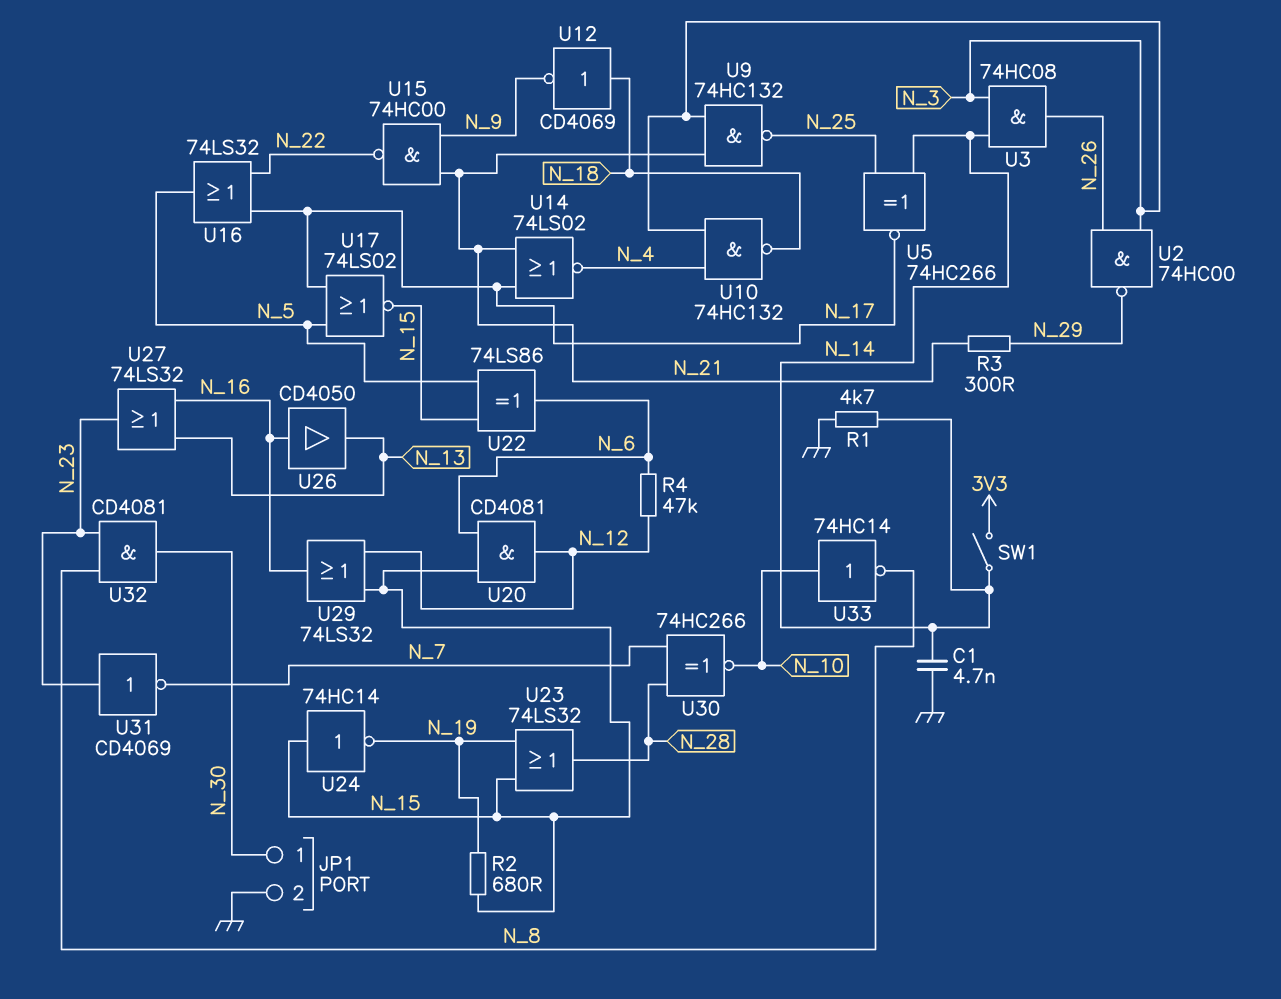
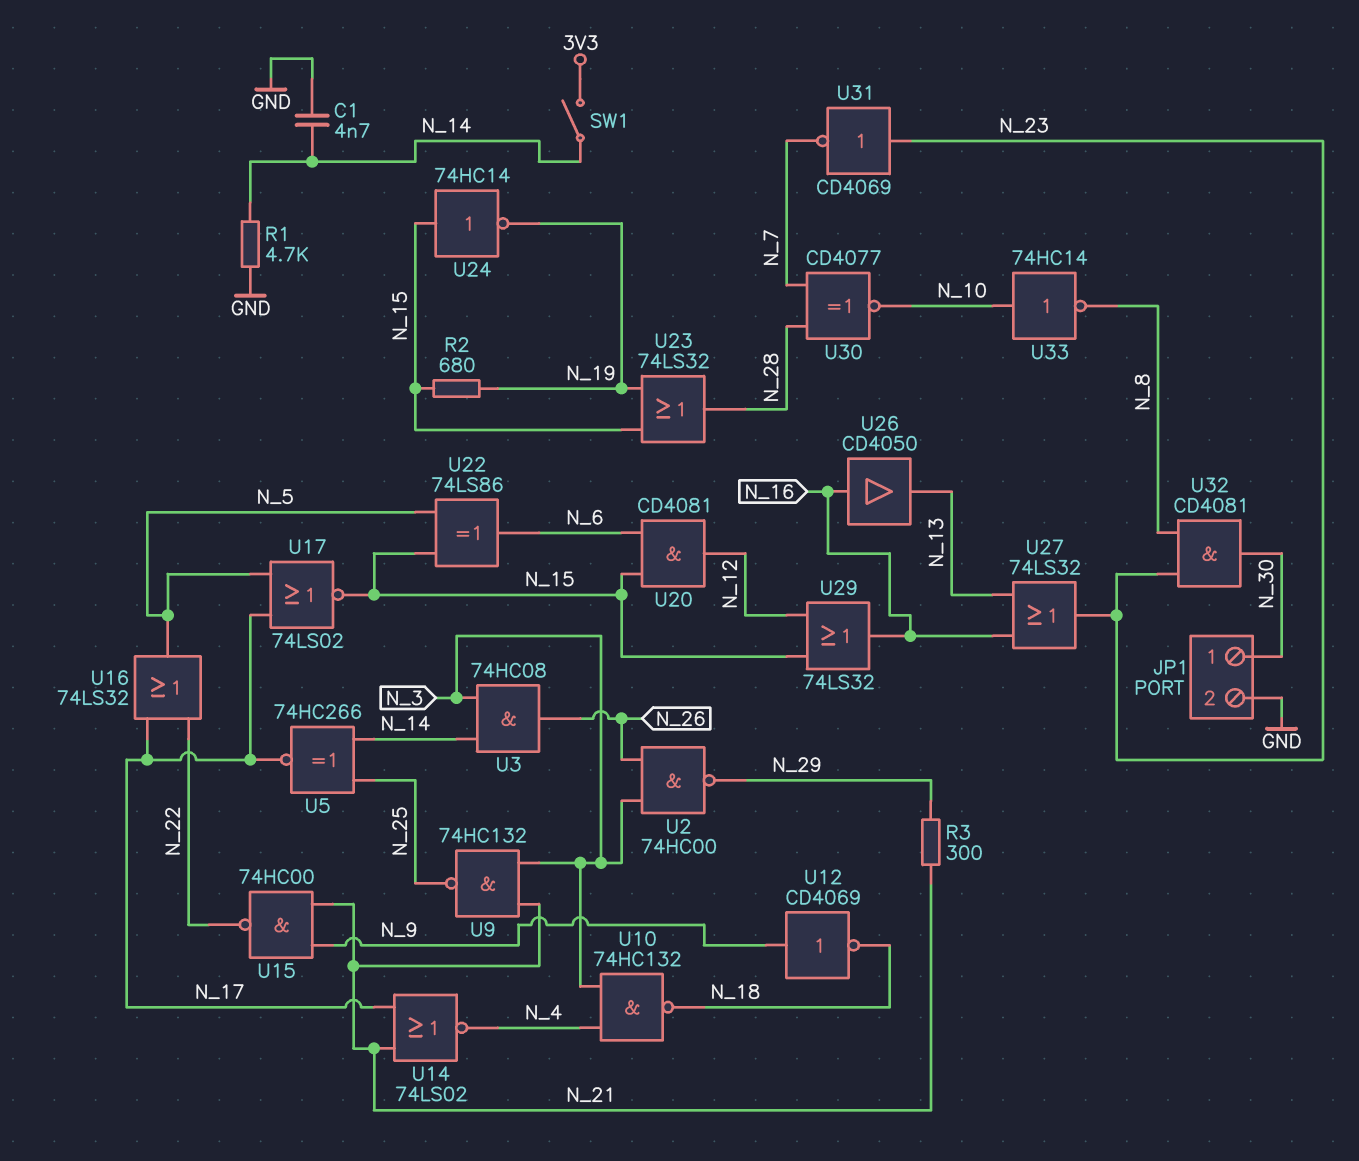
R4: 47k (N_6, N_12) -> none
U12: NOT CD4069 (in N_18, out N_9) -> NOT CD4069 (in N_9, out N_18)
U30: XNOR 74HC266 (in N_7, in N_28, out N_10) -> XNOR CD4077 (in N_7, in N_28, out N_10)

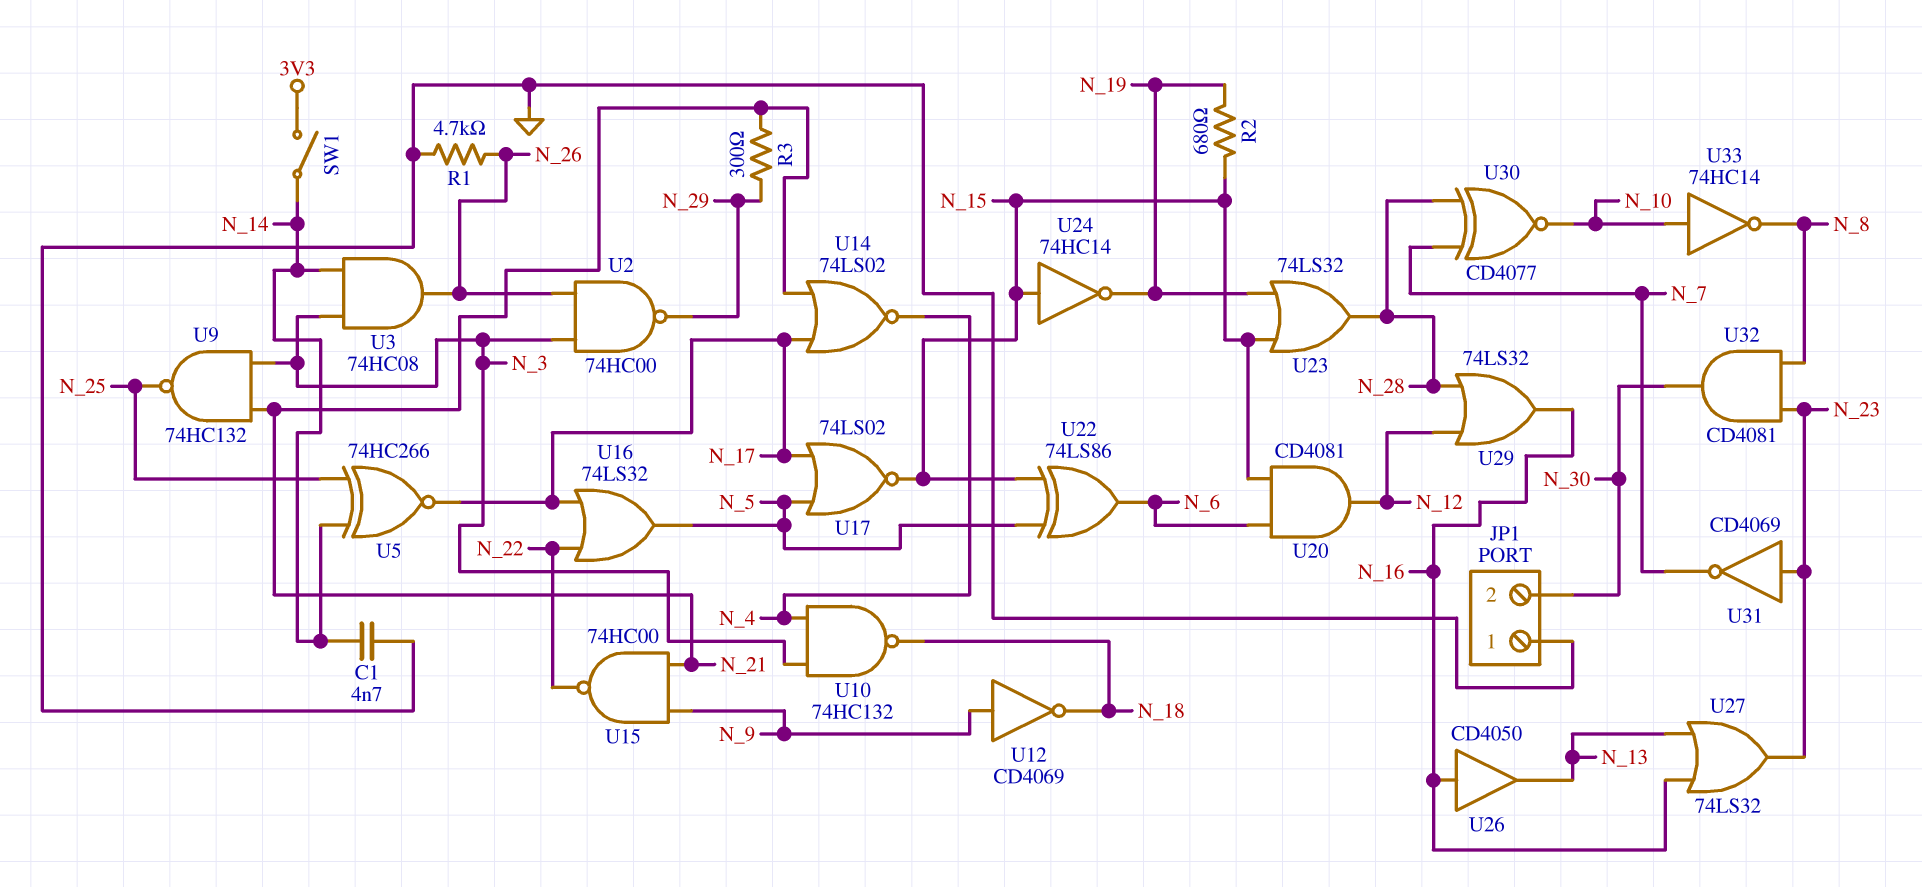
JP1 pin 1: N_30 -> GND
JP1 pin 2: GND -> N_30
R1: 4.7k (GND, N_14) -> 4.7k (GND, N_26)
U29: OR 74LS32 (in N_12, in N_15, out N_16) -> OR 74LS32 (in N_12, in N_28, out N_16)

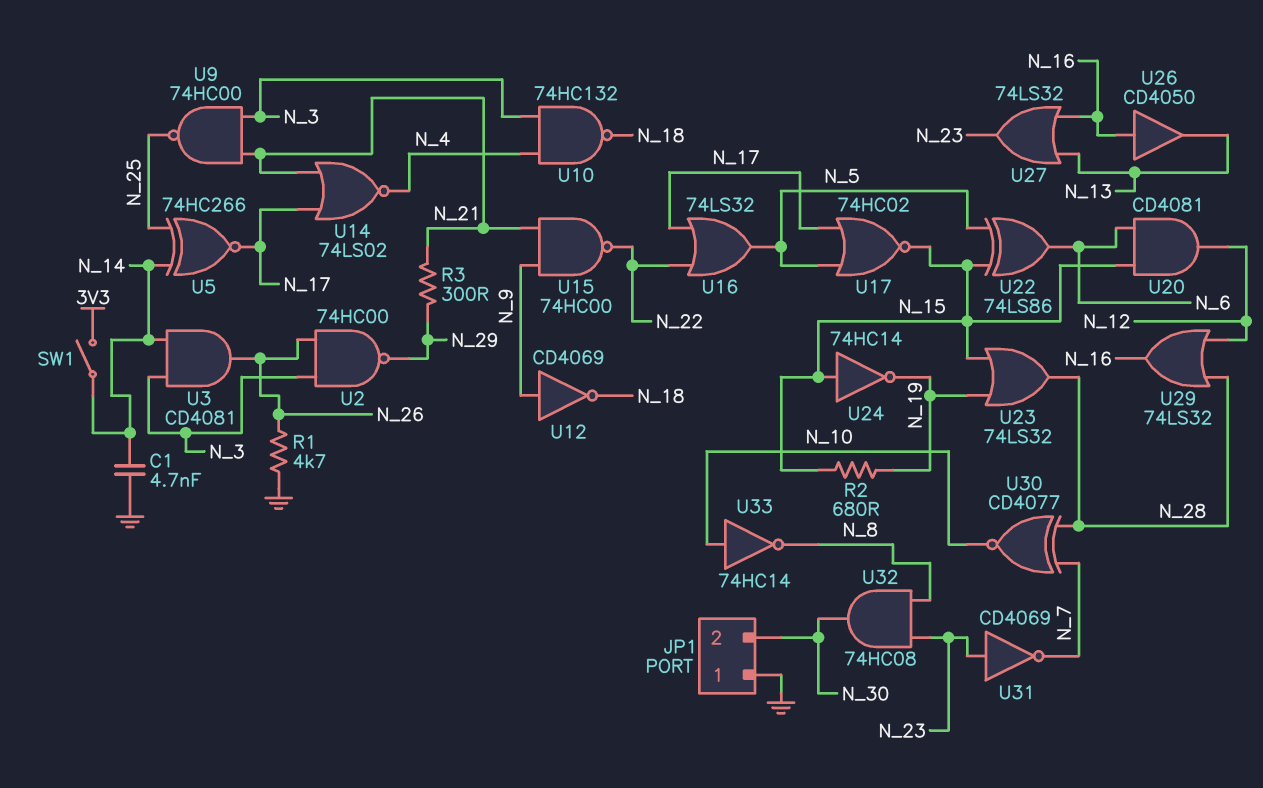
U3: AND 74HC08 (in N_3, in N_14, out N_26) -> AND CD4081 (in N_3, in N_14, out N_26)
U9: NAND 74HC132 (in N_3, in N_21, out N_25) -> NAND 74HC00 (in N_3, in N_21, out N_25)
U17: NOR 74LS02 (in N_5, in N_17, out N_15) -> NOR 74HC02 (in N_5, in N_17, out N_15)
U32: AND CD4081 (in N_8, in N_23, out N_30) -> AND 74HC08 (in N_8, in N_23, out N_30)

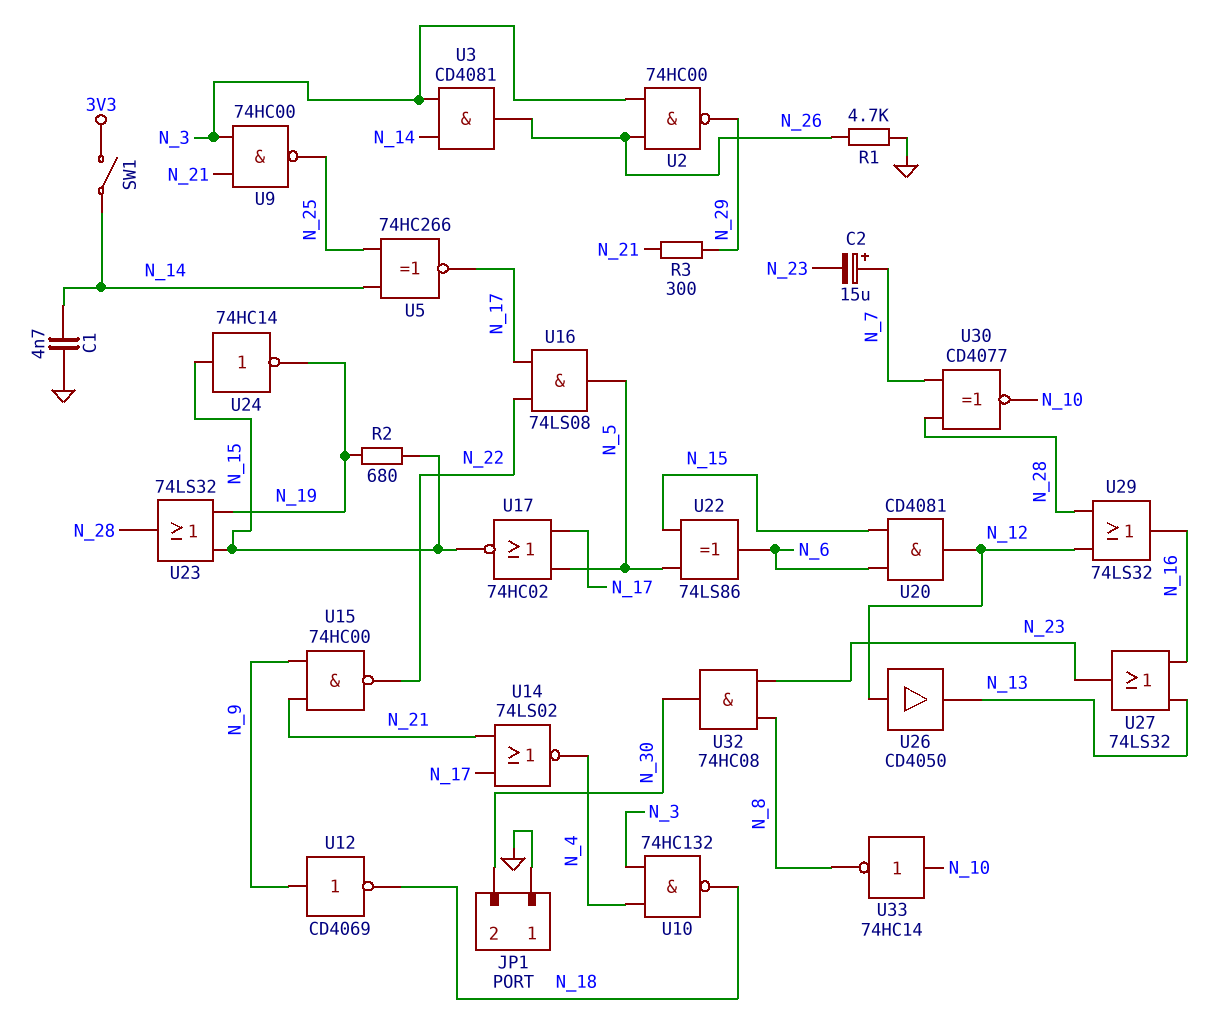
C2: none -> 15uF (plus N_7, minus N_23)
U16: OR 74LS32 (in N_17, in N_22, out N_5) -> AND 74LS08 (in N_17, in N_22, out N_5)
U26: buffer CD4050 (in N_16, out N_13) -> buffer CD4050 (in N_12, out N_13)
U31: NOT CD4069 (in N_23, out N_7) -> none

